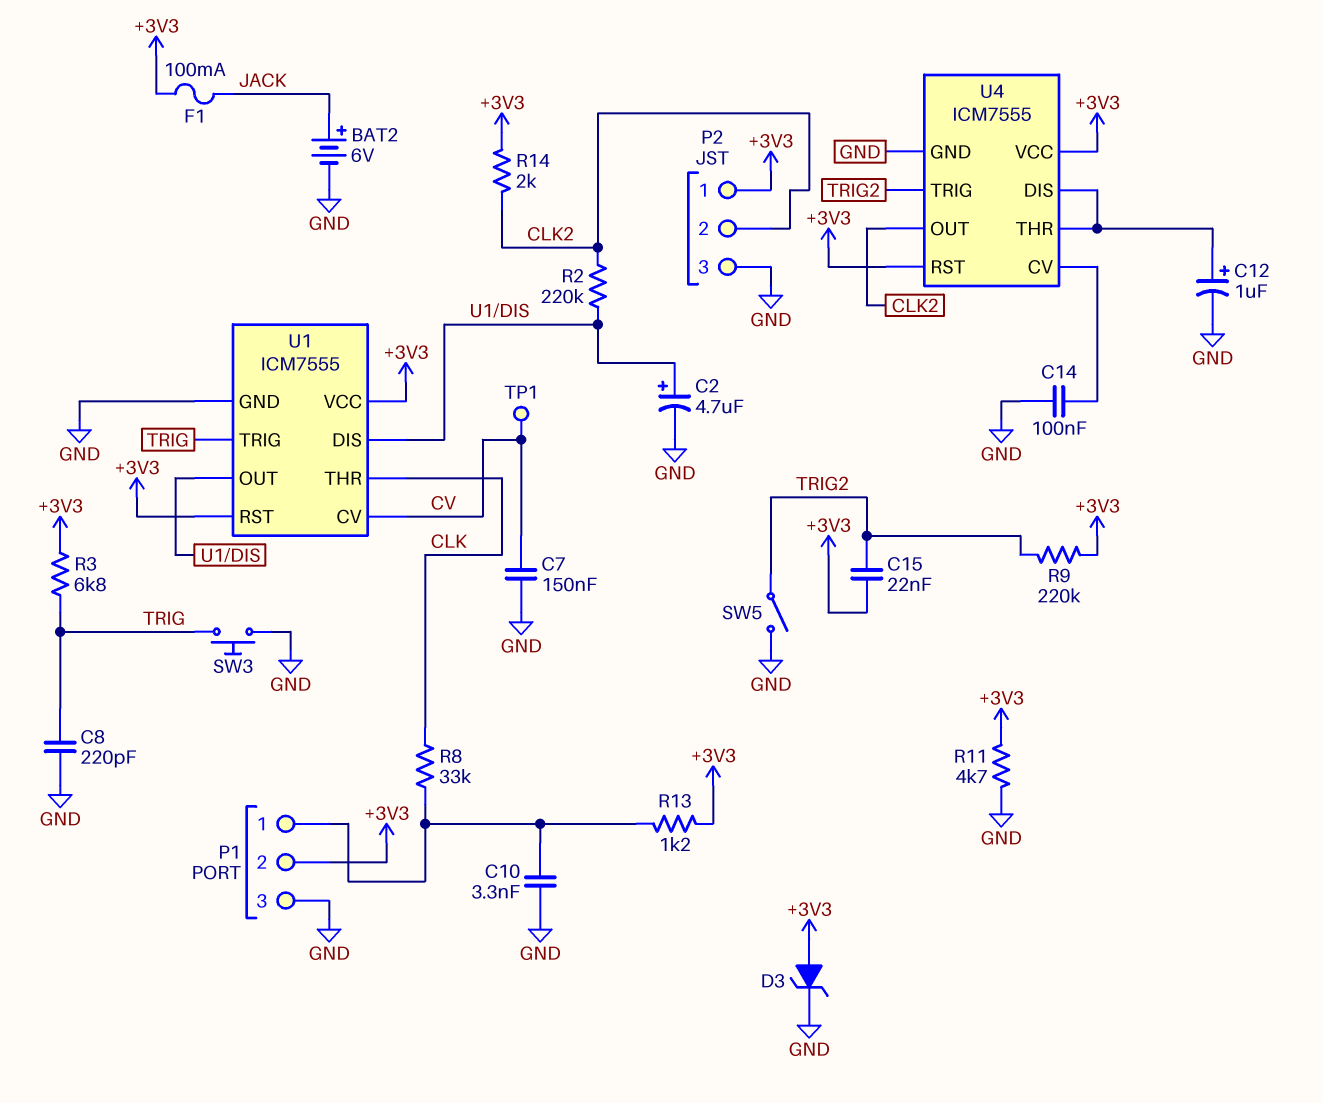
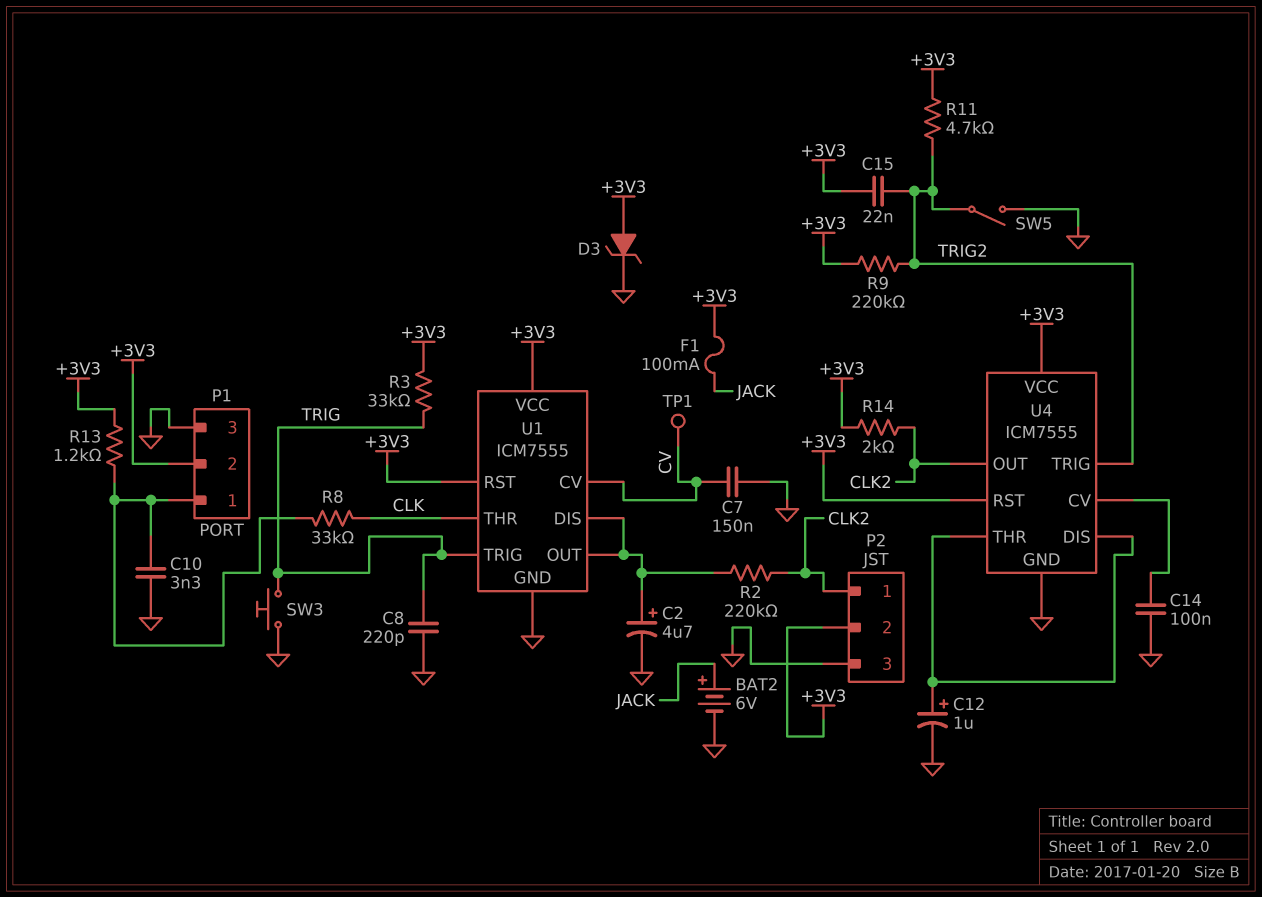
P2 pin 1: +3V3 -> CLK2
P2 pin 2: CLK2 -> +3V3
R3: 6.8k (+3V3, TRIG) -> 33k (+3V3, TRIG)
R11: 4.7k (+3V3, GND) -> 4.7k (+3V3, TRIG2)

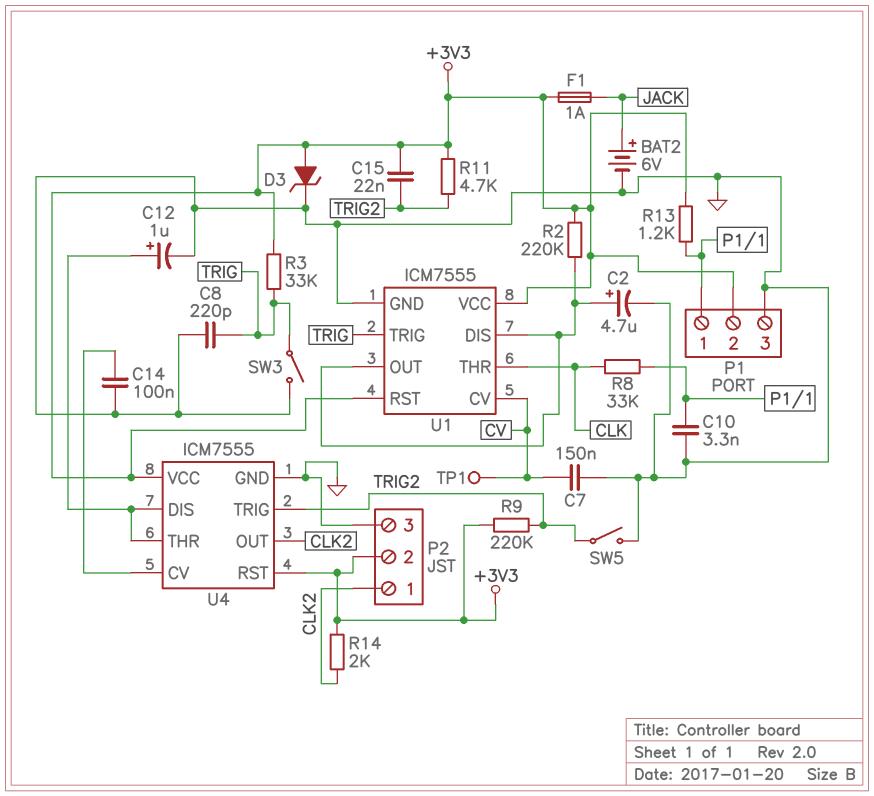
F1: 100mA (+3V3, JACK) -> 1A (+3V3, JACK)
R2: 220k (CLK2, U1/DIS) -> 220k (+3V3, U1/DIS)
SW3: button (GND, TRIG) -> switch (GND, TRIG)

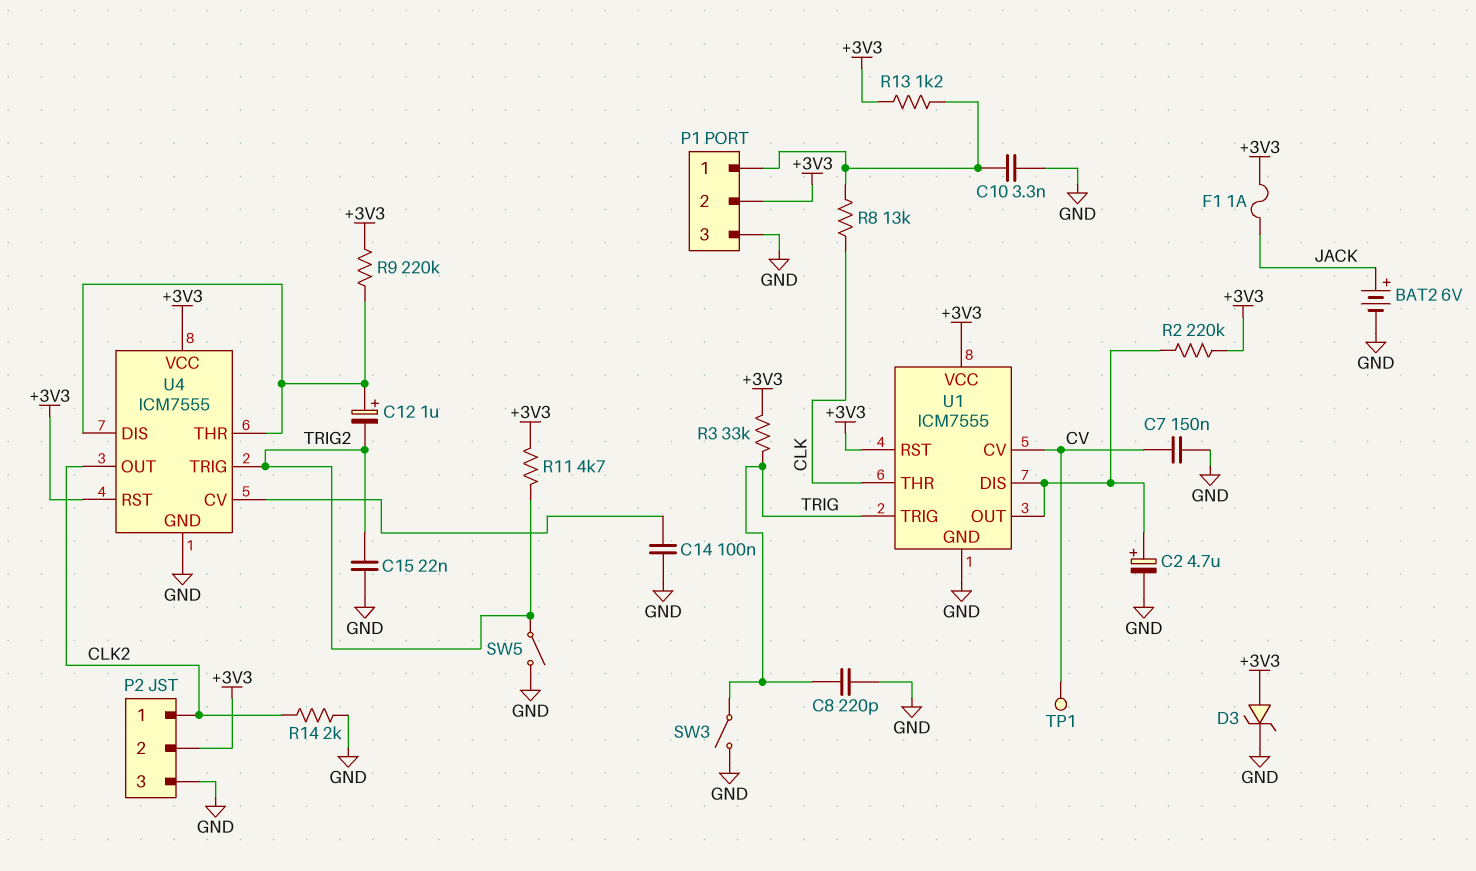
C12: 1uF (plus U4/DIS, minus GND) -> 1uF (plus U4/DIS, minus TRIG2)
C15: 22nF (+3V3, TRIG2) -> 22nF (GND, TRIG2)
R8: 33k (CLK, P1/1) -> 13k (CLK, P1/1)
R9: 220k (+3V3, TRIG2) -> 220k (+3V3, U4/DIS)
R14: 2k (+3V3, CLK2) -> 2k (CLK2, GND)

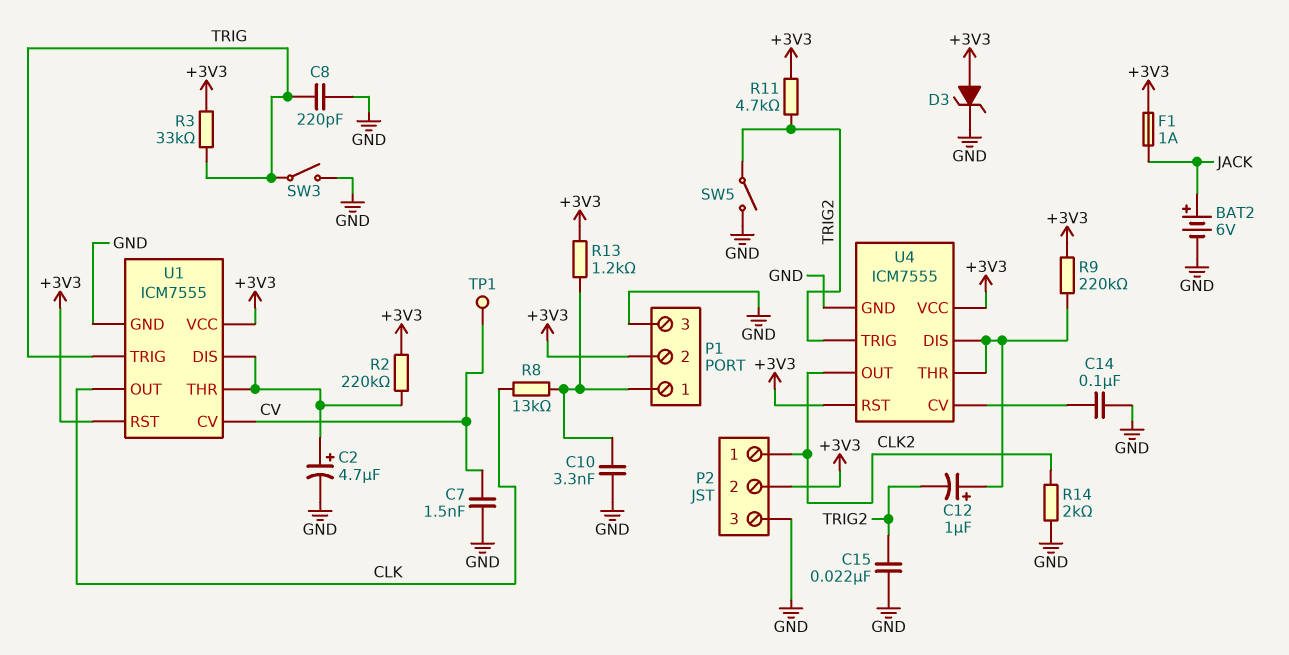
C7: 150nF (CV, GND) -> 1.5nF (CV, GND)
U1 pin OUT: U1/DIS -> CLK
U1 pin THR: CLK -> U1/DIS

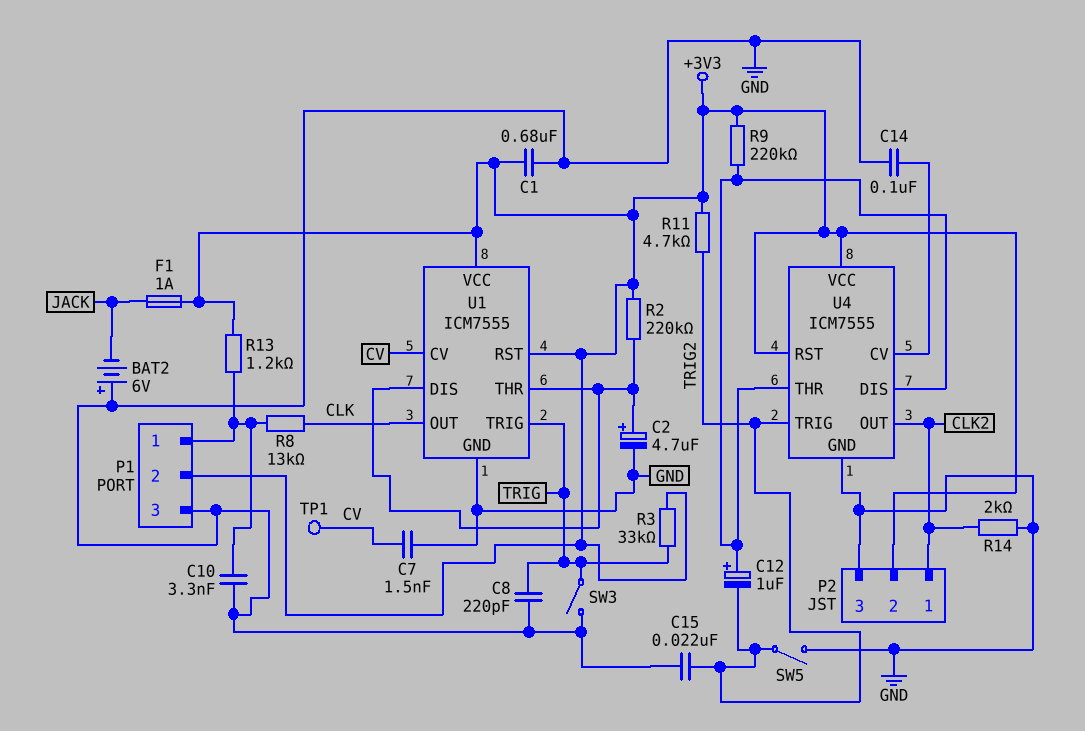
BAT2: 6V (plus JACK, minus GND) -> 6V (plus GND, minus JACK)
C1: none -> 680nF (+3V3, GND)
D3: zener (A +3V3, K GND) -> none

